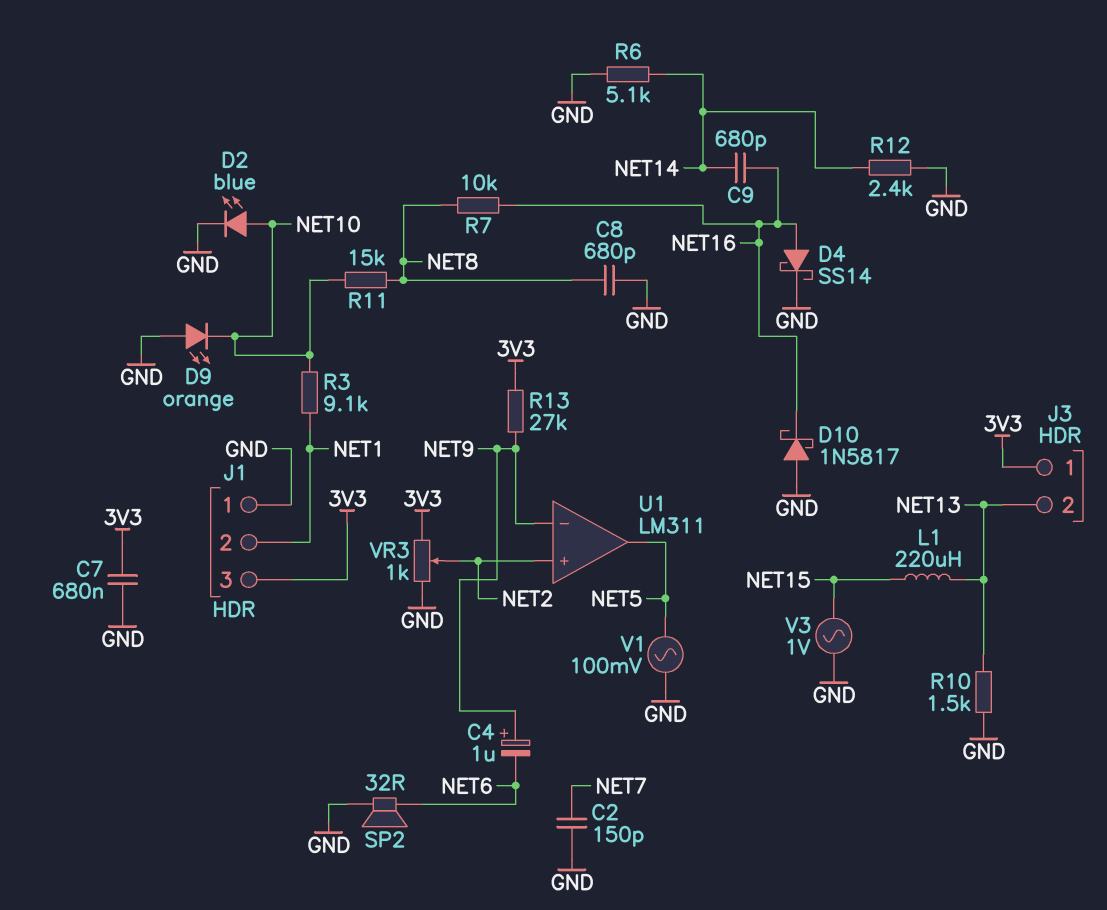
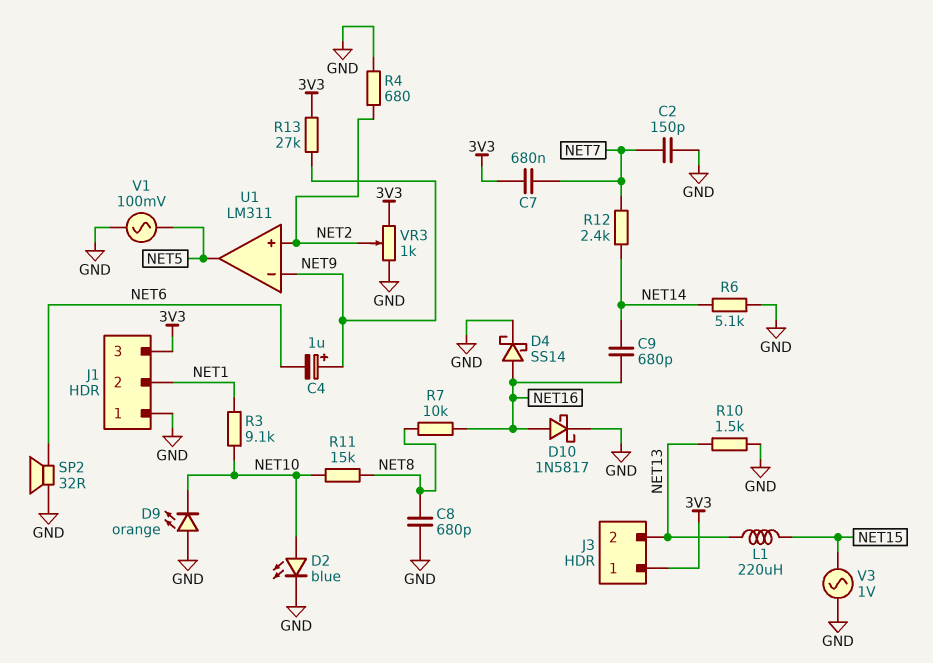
C7: 680nF (3V3, GND) -> 680nF (3V3, NET7)
D10: schottky 1N5817 (A GND, K NET16) -> schottky 1N5817 (A NET16, K GND)
R4: none -> 680 (GND, NET2)
R12: 2.4k (GND, NET14) -> 2.4k (NET7, NET14)

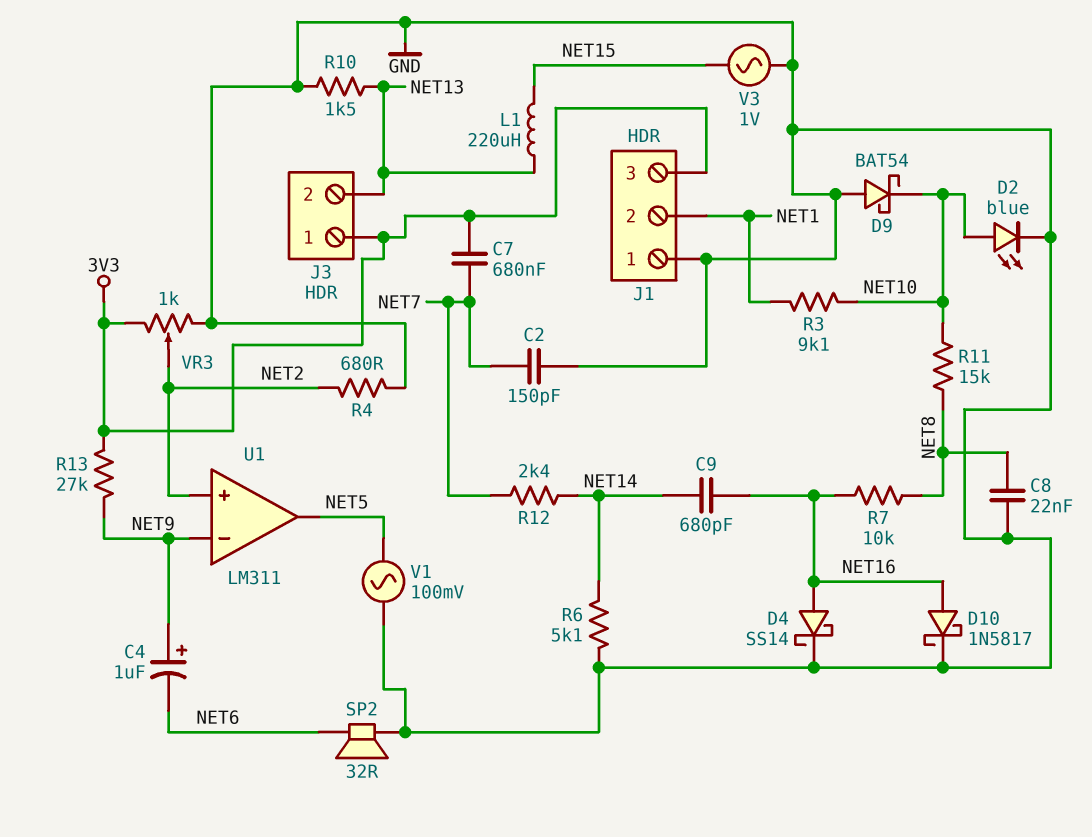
C8: 680pF (GND, NET8) -> 22nF (GND, NET8)
D9: LED orange (A GND, K NET10) -> schottky BAT54 (A GND, K NET10)

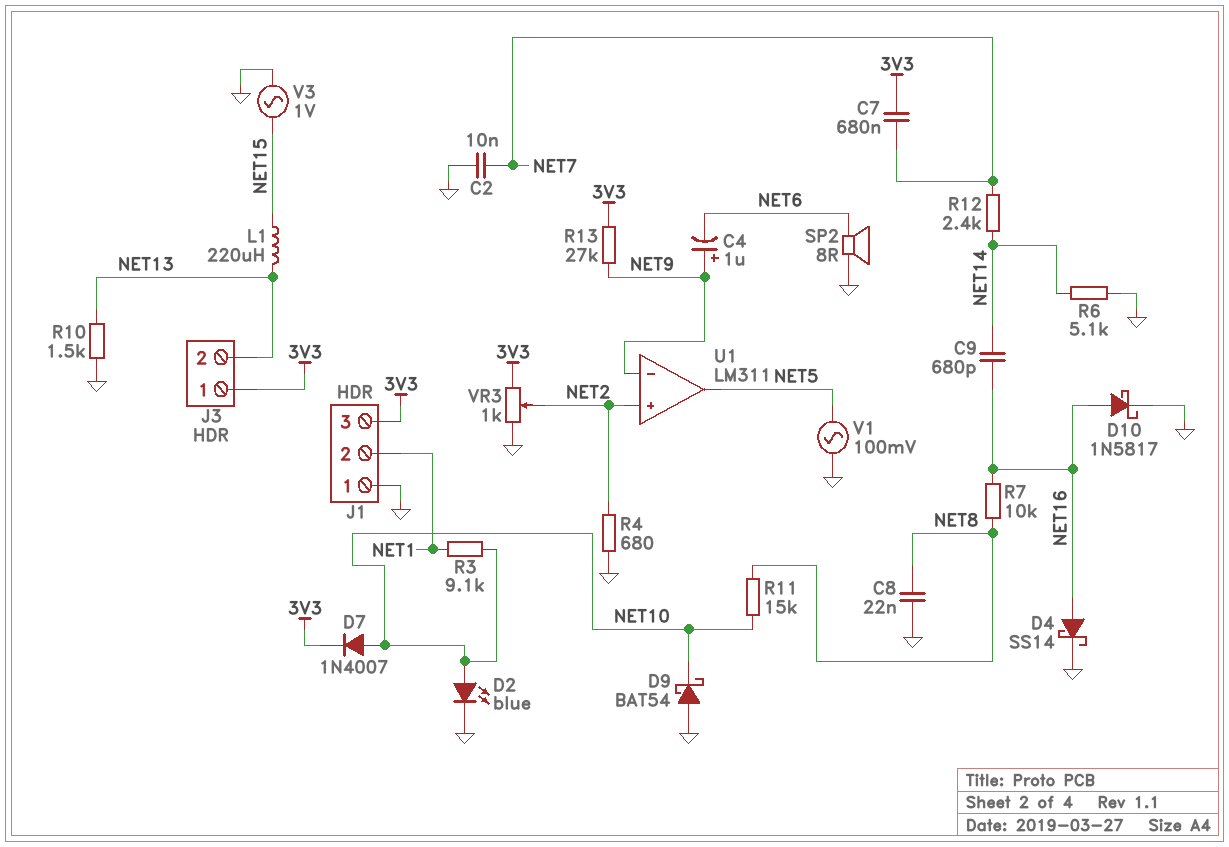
C2: 150pF (GND, NET7) -> 10nF (GND, NET7)
D7: none -> diode 1N4007 (A NET10, K 3V3)
SP2: speaker 32R (GND, NET6) -> speaker 8R (GND, NET6)

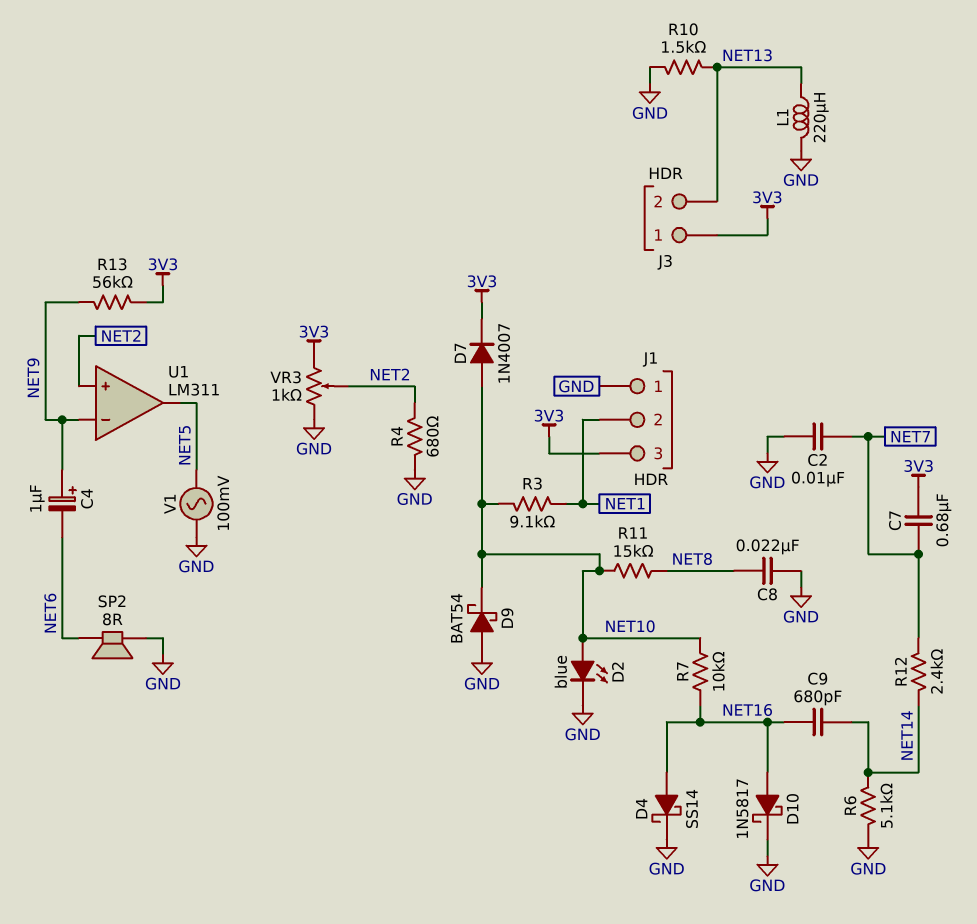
L1: 220uH (NET13, NET15) -> 220uH (GND, NET13)
R7: 10k (NET8, NET16) -> 10k (NET10, NET16)
R13: 27k (3V3, NET9) -> 56k (3V3, NET9)
V3: AC 1V (GND, NET15) -> none

